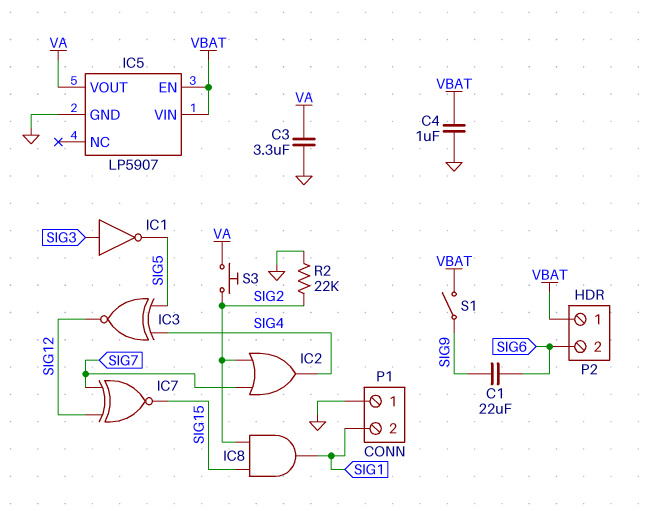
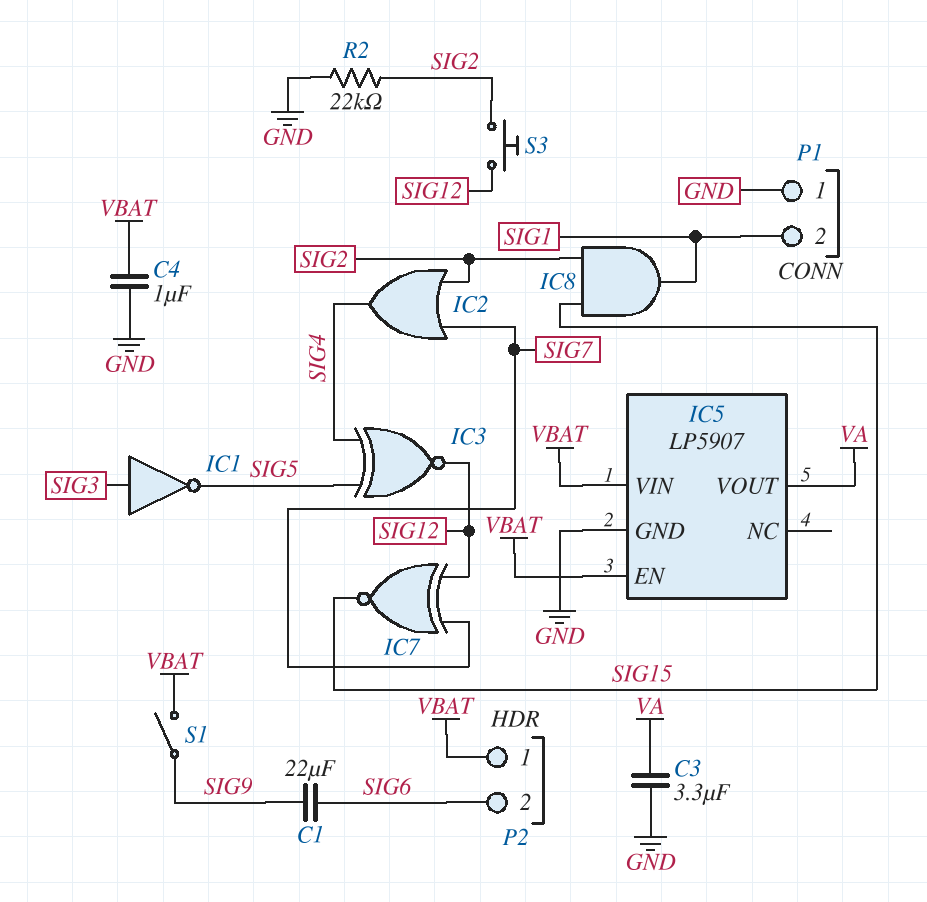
S3: button (SIG2, VA) -> button (SIG2, SIG12)

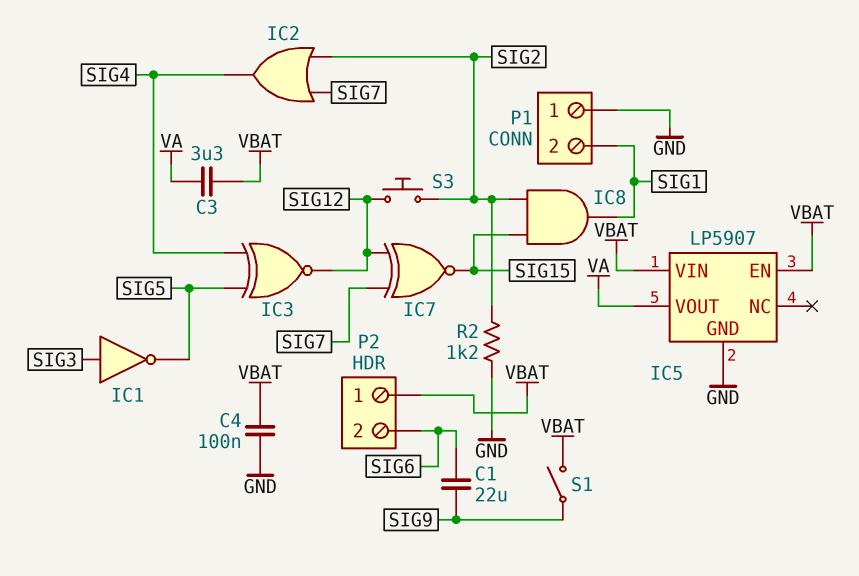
C3: 3.3uF (GND, VA) -> 3.3uF (VA, VBAT)
C4: 1uF (GND, VBAT) -> 100nF (GND, VBAT)
R2: 22k (GND, SIG2) -> 1.2k (GND, SIG2)

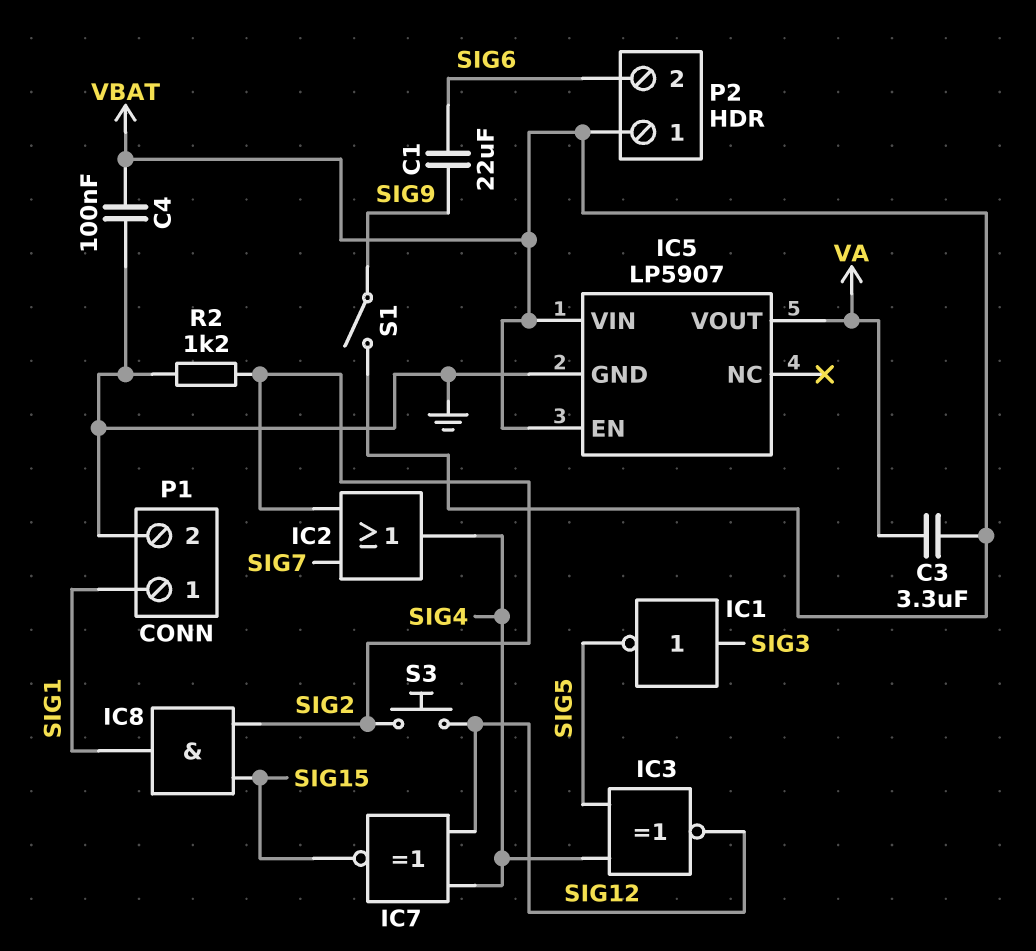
IC7: XNOR (in SIG7, in SIG12, out SIG15) -> XNOR (in SIG4, in SIG12, out SIG15)
P1 pin 1: GND -> SIG1
P1 pin 2: SIG1 -> GND

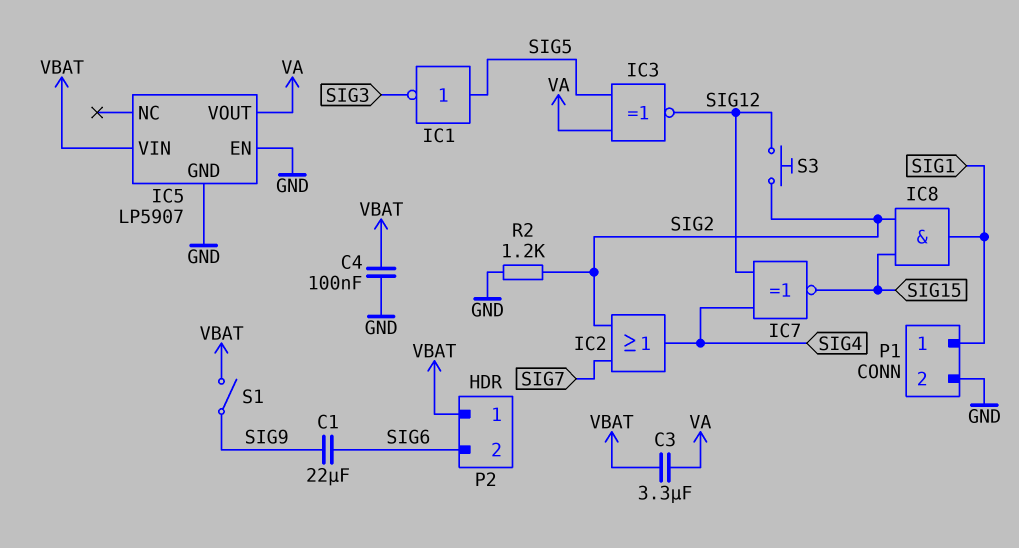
IC1: NOT (in SIG3, out SIG5) -> NOT (in SIG5, out SIG3)
IC3: XNOR (in SIG4, in SIG5, out SIG12) -> XNOR (in SIG5, in VA, out SIG12)
IC5 pin EN: VBAT -> GND

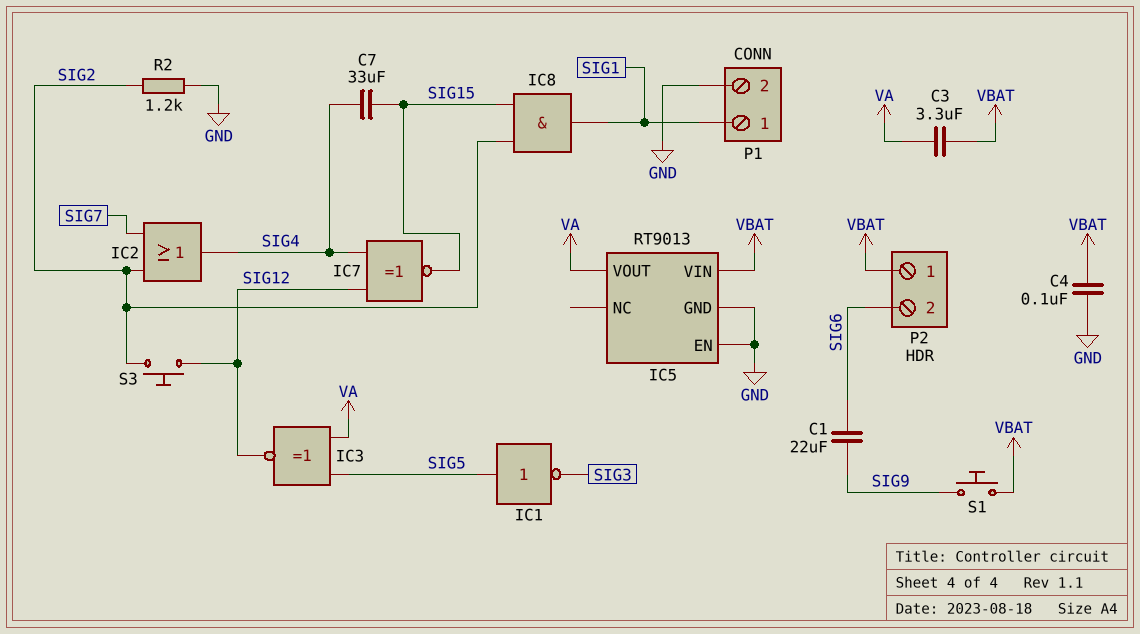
C7: none -> 33uF (SIG4, SIG15)
IC5: LP5907 -> RT9013
S1: switch (SIG9, VBAT) -> button (SIG9, VBAT)

